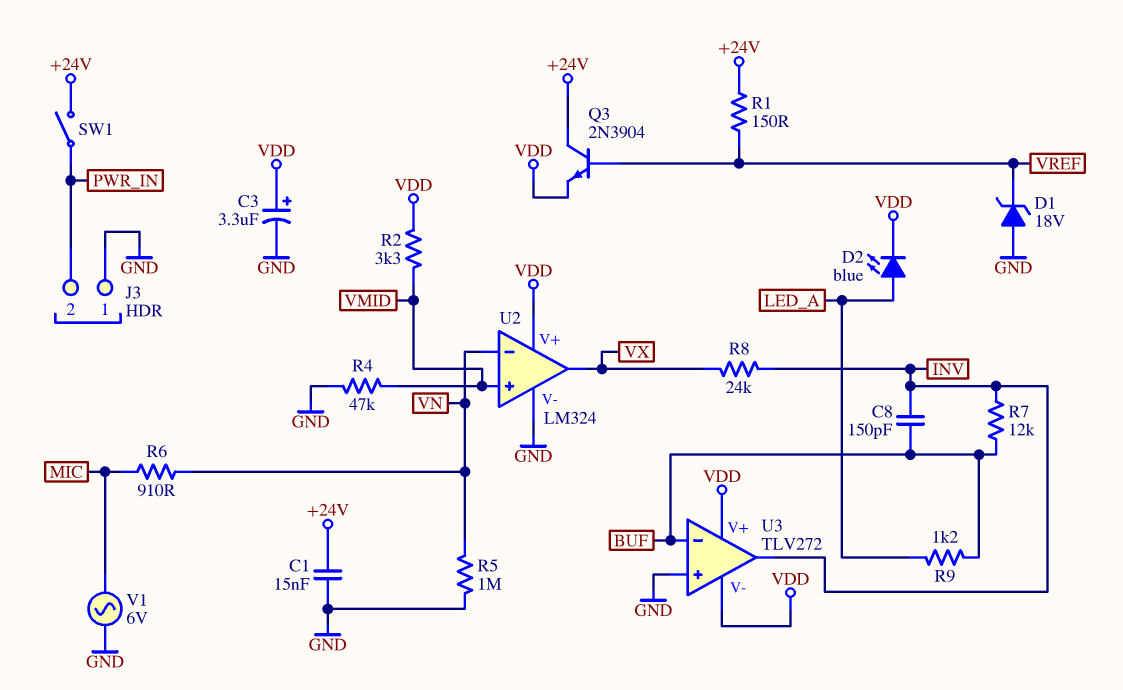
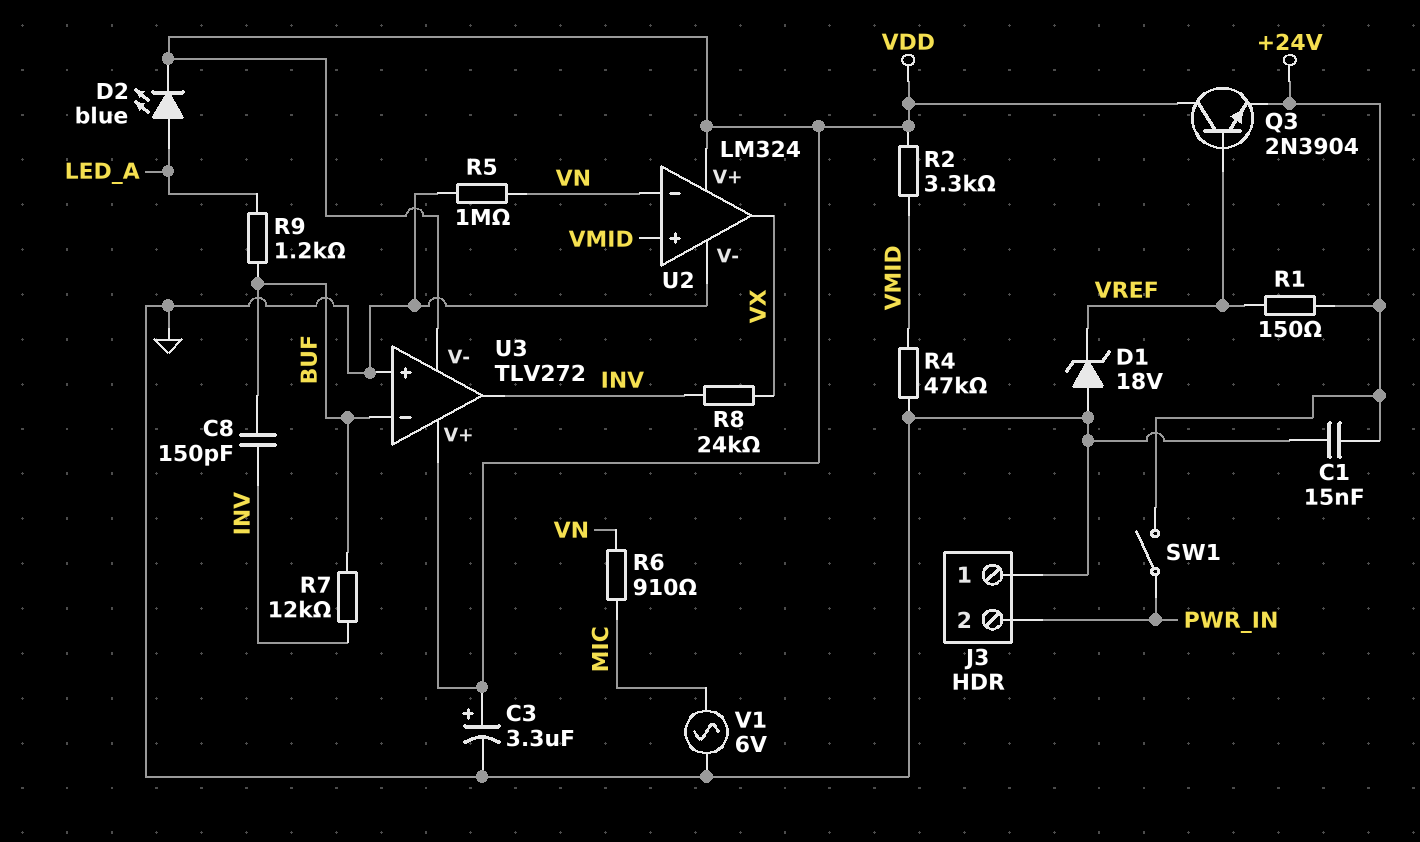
Q3: NPN 2N3904 (B VREF, C +24V, E VDD) -> NPN 2N3904 (B VREF, C VDD, E +24V)

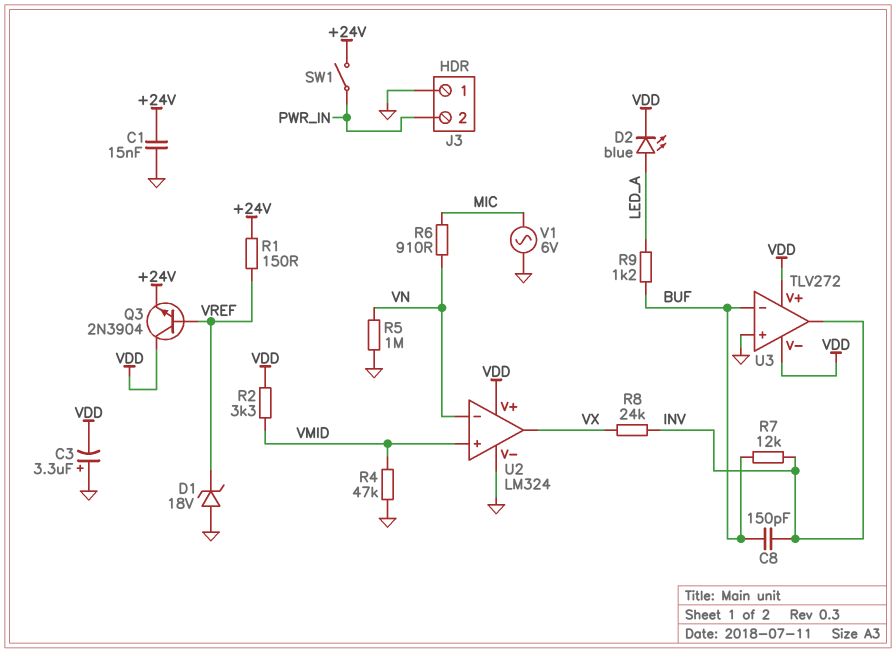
C3: 3.3uF (plus VDD, minus GND) -> 3.3uF (plus GND, minus VDD)

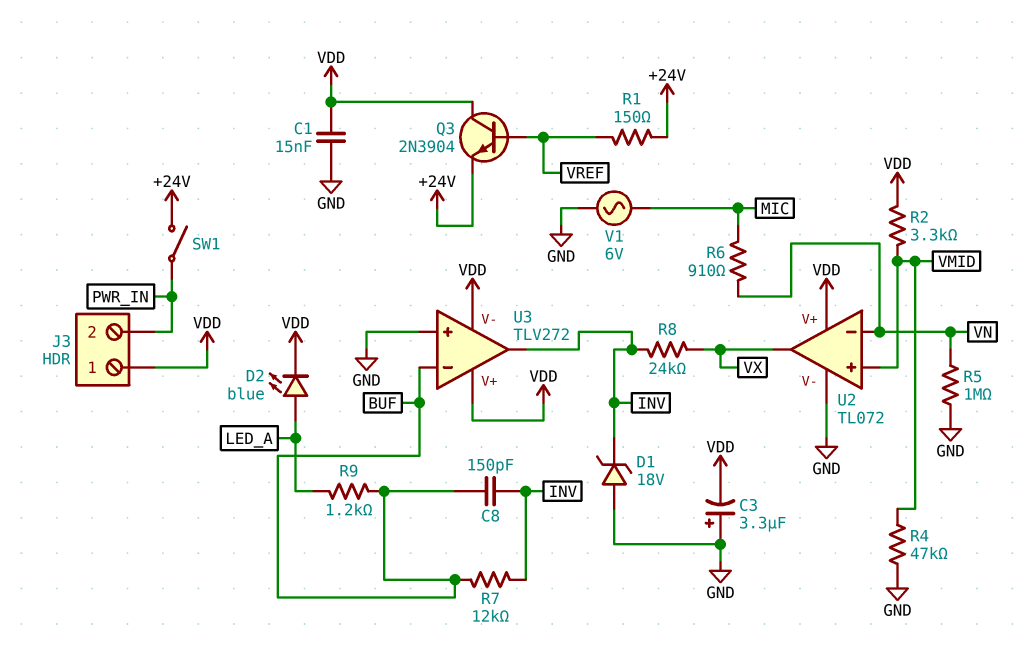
C1: 15nF (+24V, GND) -> 15nF (GND, VDD)
D1: zener 18V (A GND, K VREF) -> zener 18V (A GND, K INV)
J3 pin 1: GND -> VDD
U2: LM324 -> TL072

